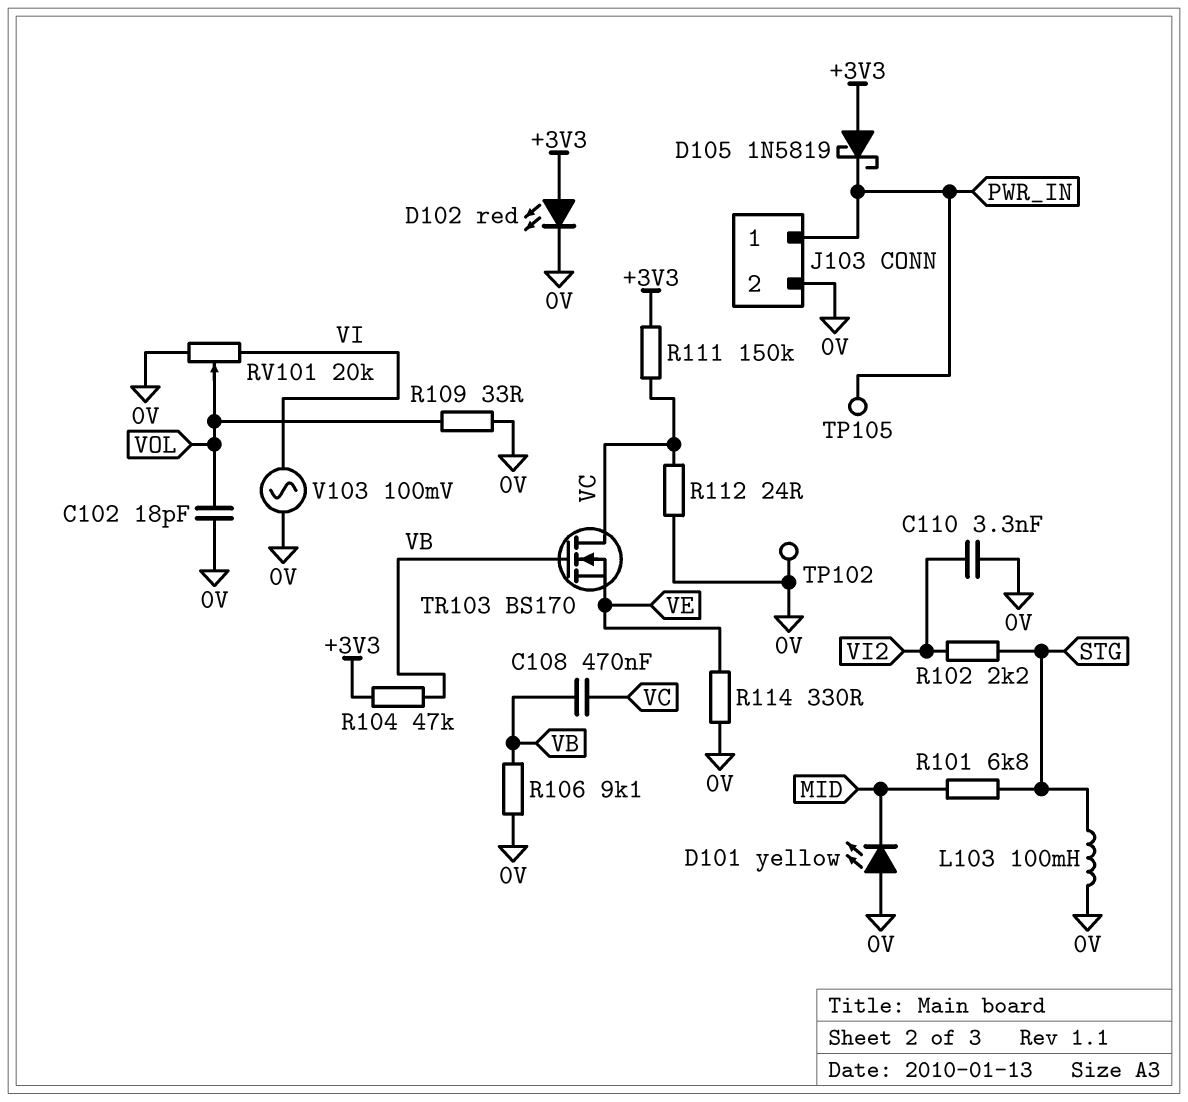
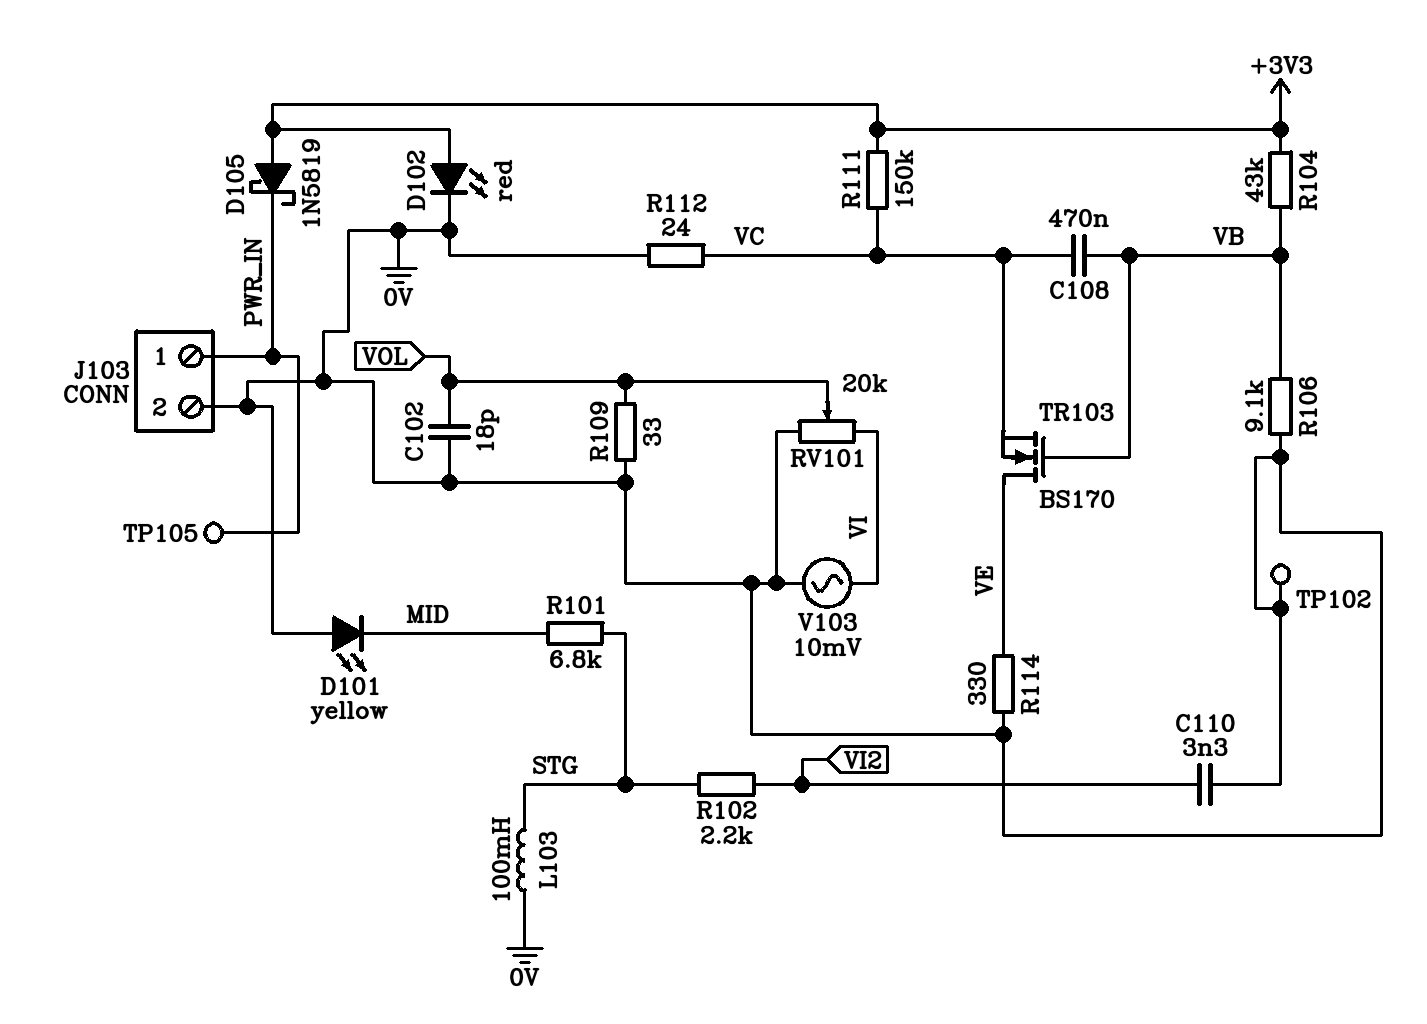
R104: 47k (+3V3, VB) -> 43k (+3V3, VB)
TR103: NMOS BS170 (G VB, D VC, S VE) -> NMOS BS170 (G VB, D VE, S VC)
V103: AC 100mV (0V, VI) -> AC 10mV (0V, VI)

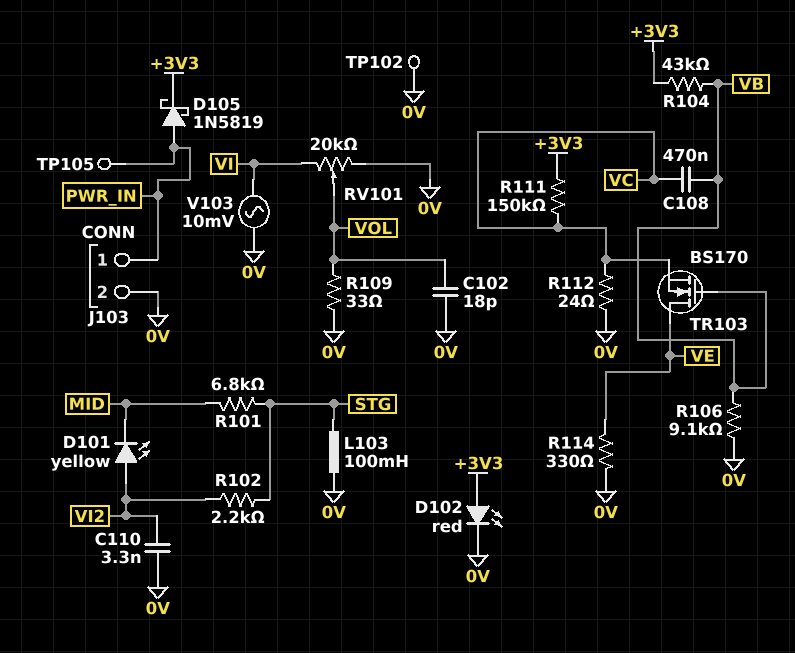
D101: LED yellow (A 0V, K MID) -> LED yellow (A VI2, K MID)
D105: schottky 1N5819 (A +3V3, K PWR_IN) -> schottky 1N5819 (A PWR_IN, K +3V3)

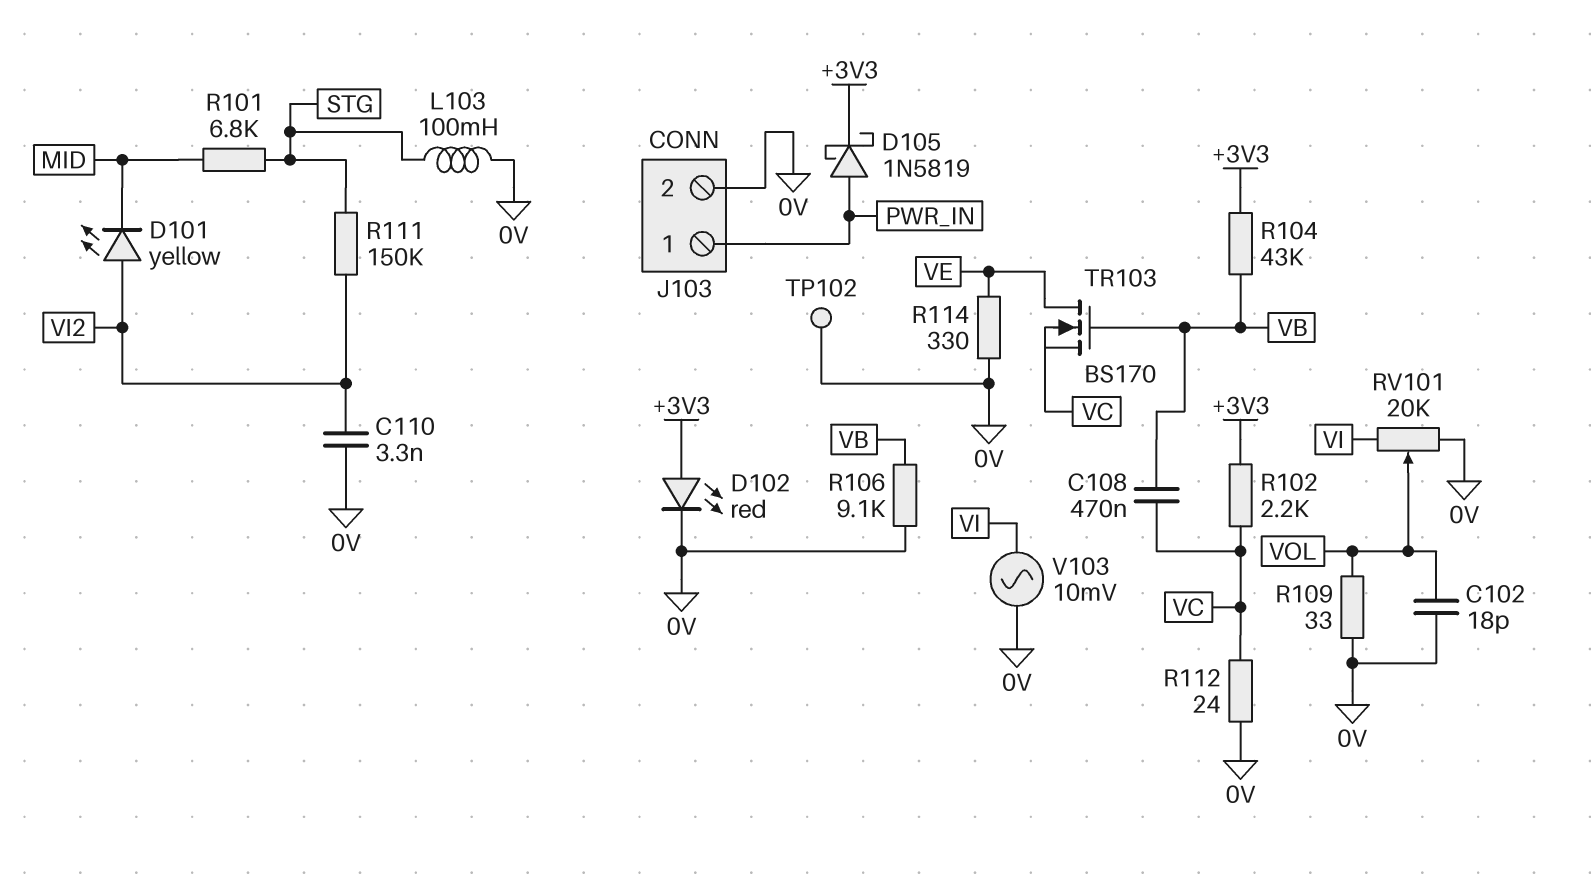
R102: 2.2k (STG, VI2) -> 2.2k (+3V3, VC)
R111: 150k (+3V3, VC) -> 150k (STG, VI2)
TP105: test point (PWR_IN) -> none

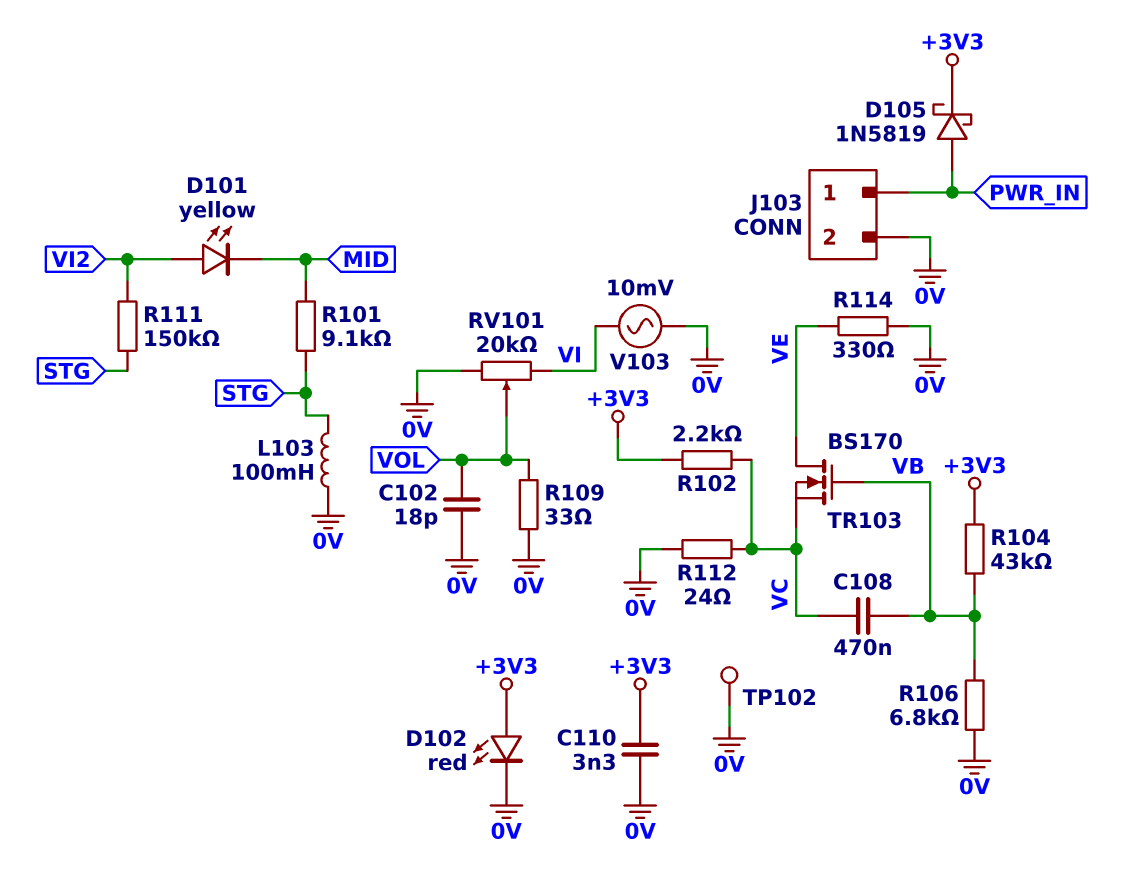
C110: 3.3nF (0V, VI2) -> 3.3nF (+3V3, 0V)
R101: 6.8k (MID, STG) -> 9.1k (MID, STG)
R106: 9.1k (0V, VB) -> 6.8k (0V, VB)

